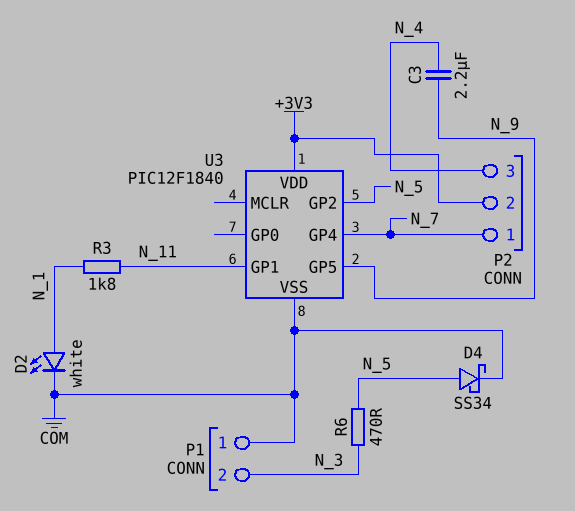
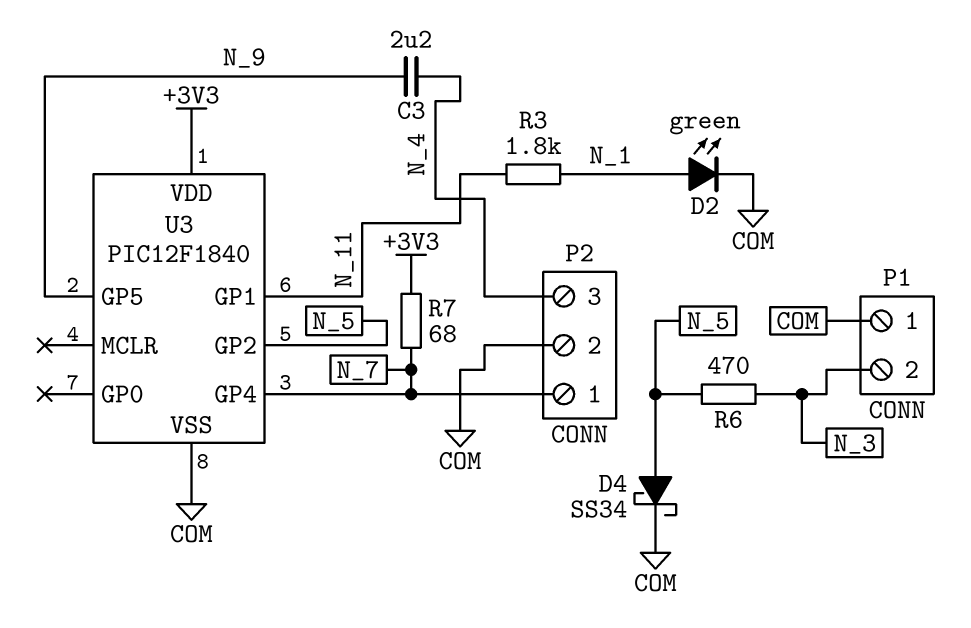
D2: LED white (A N_1, K COM) -> LED green (A N_1, K COM)
P2 pin 2: +3V3 -> COM
R7: none -> 68 (+3V3, N_7)

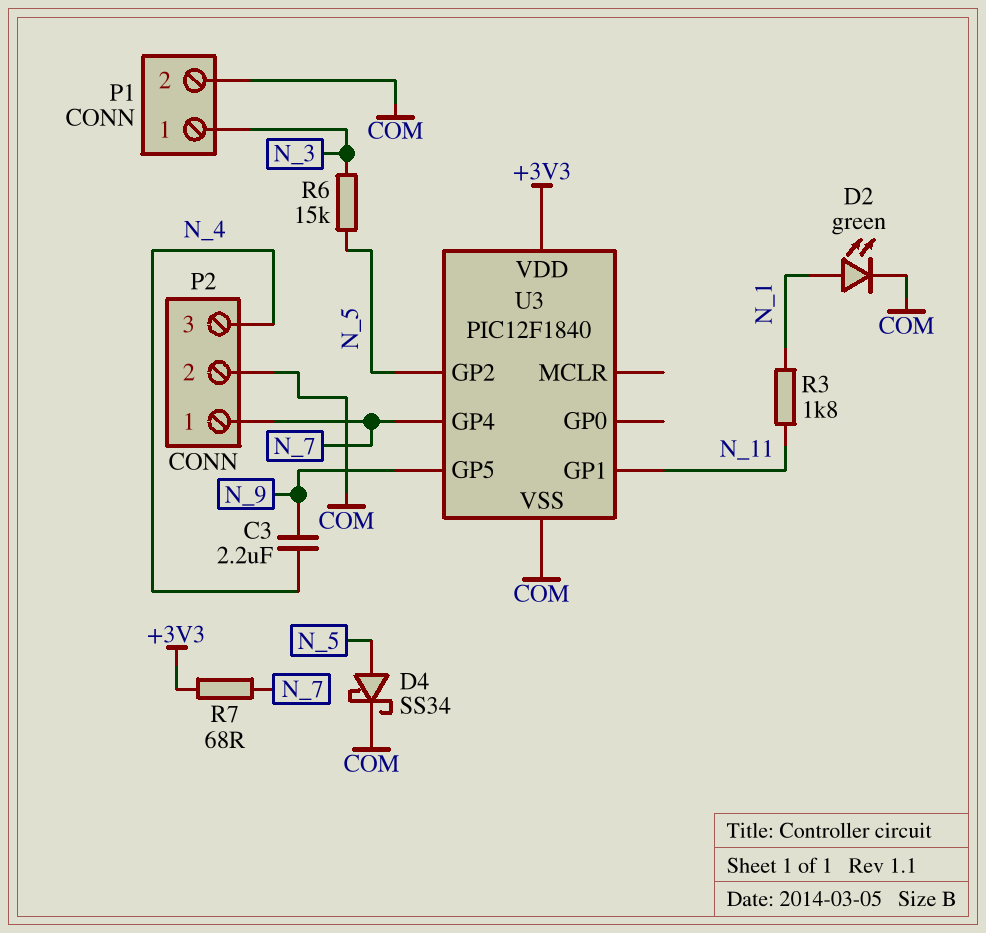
P1 pin 1: COM -> N_3
P1 pin 2: N_3 -> COM
R6: 470 (N_3, N_5) -> 15k (N_3, N_5)

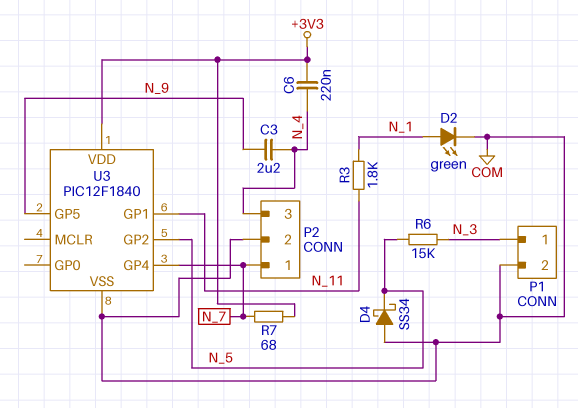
C6: none -> 220nF (+3V3, N_4)
D4: schottky SS34 (A N_5, K COM) -> schottky SS34 (A COM, K N_5)

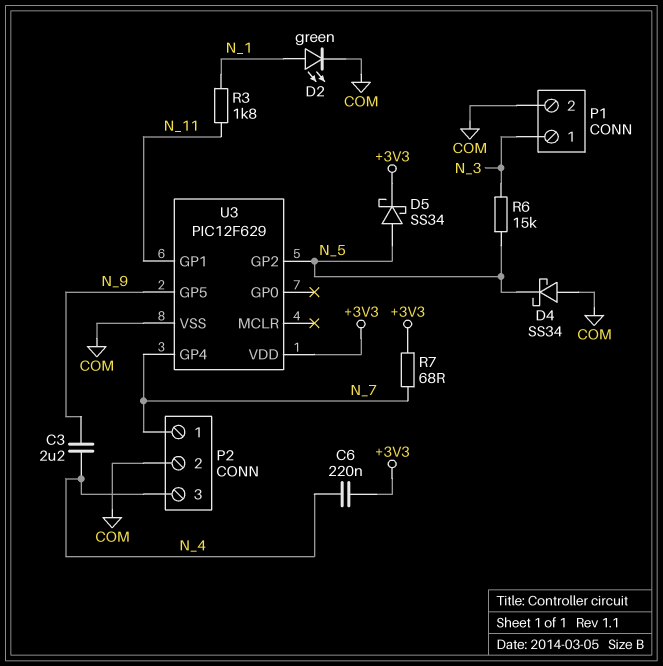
D5: none -> schottky SS34 (A N_5, K +3V3)
U3: PIC12F1840 -> PIC12F629

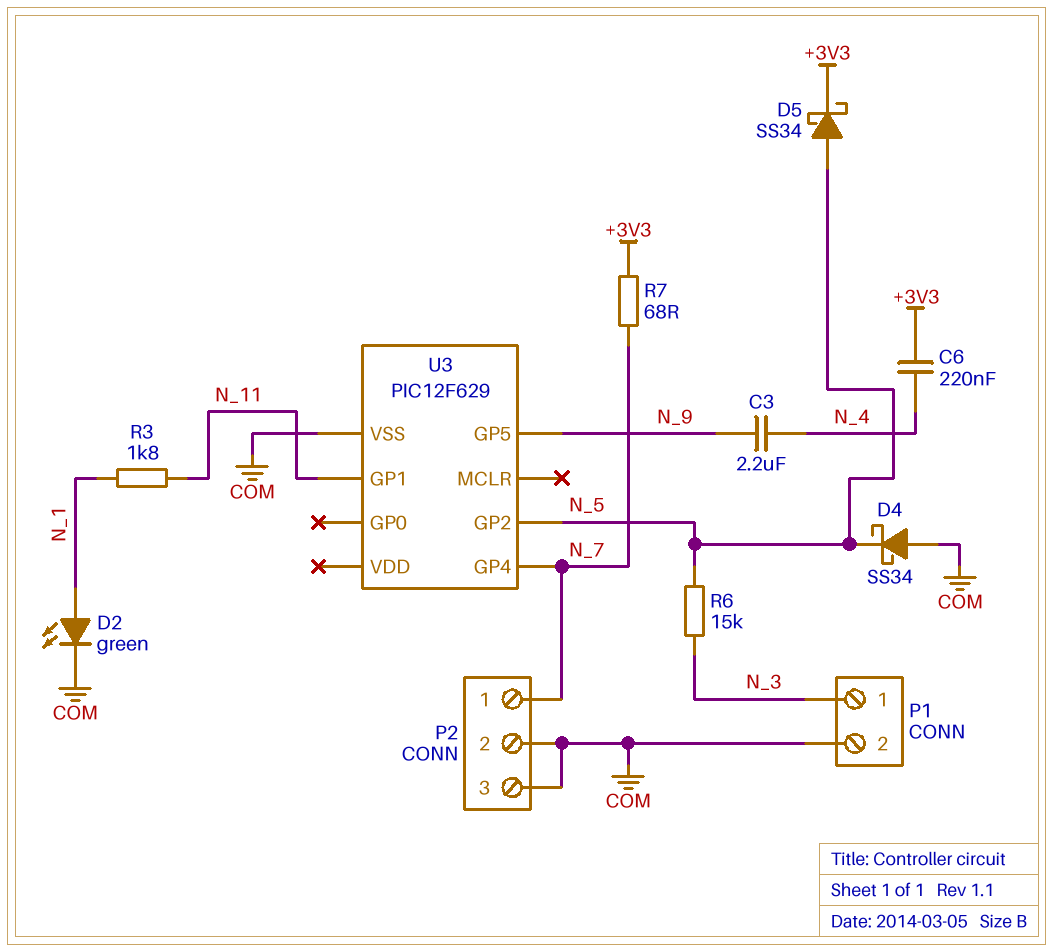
P2 pin 3: N_4 -> COM
U3 pin VDD: +3V3 -> none

